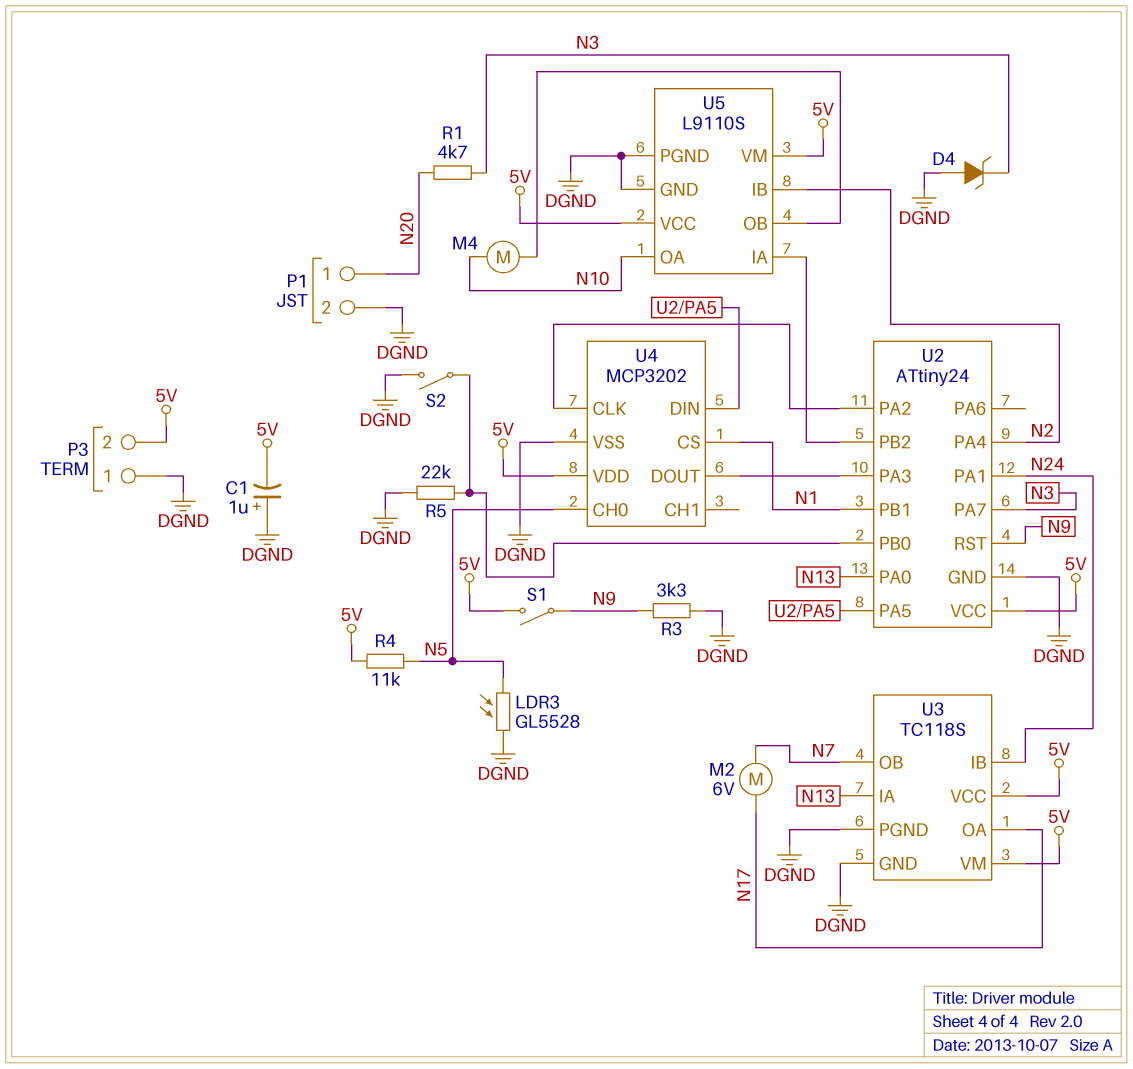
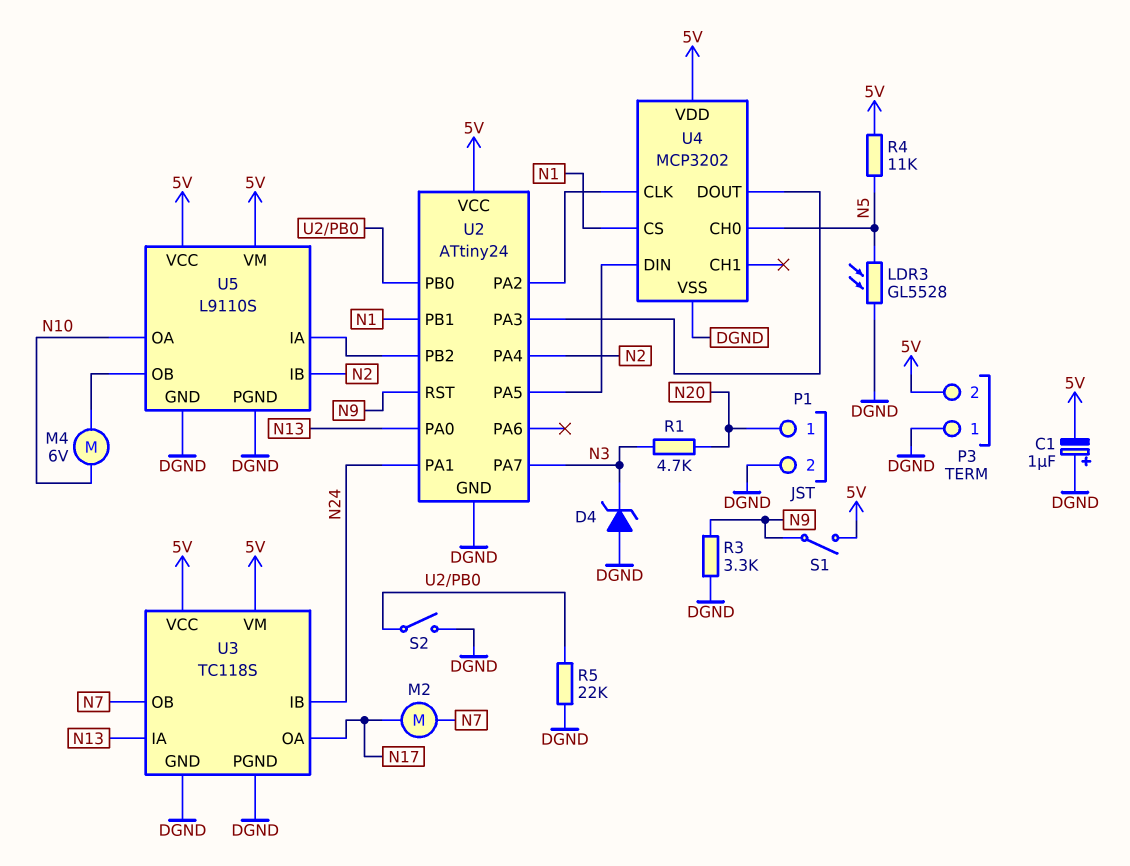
M2: motor 6V (N7, N17) -> motor (N7, N17)
M4: motor (N10, U5/OB) -> motor 6V (N10, U5/OB)

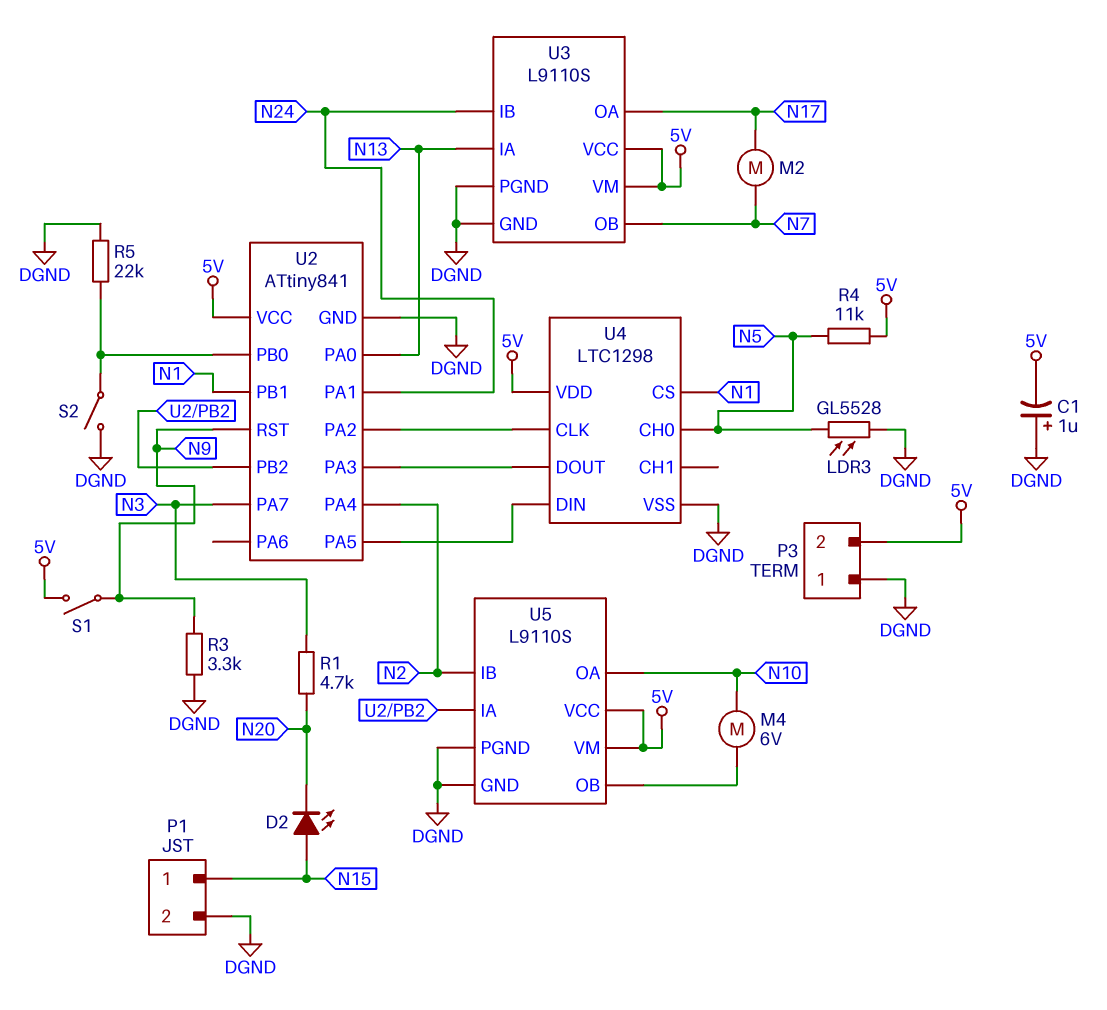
D2: none -> LED (A N15, K N20)
D4: zener (A DGND, K N3) -> none
P1 pin 1: N20 -> N15
U2: ATtiny24 -> ATtiny841
U3: TC118S -> L9110S
U4: MCP3202 -> LTC1298

